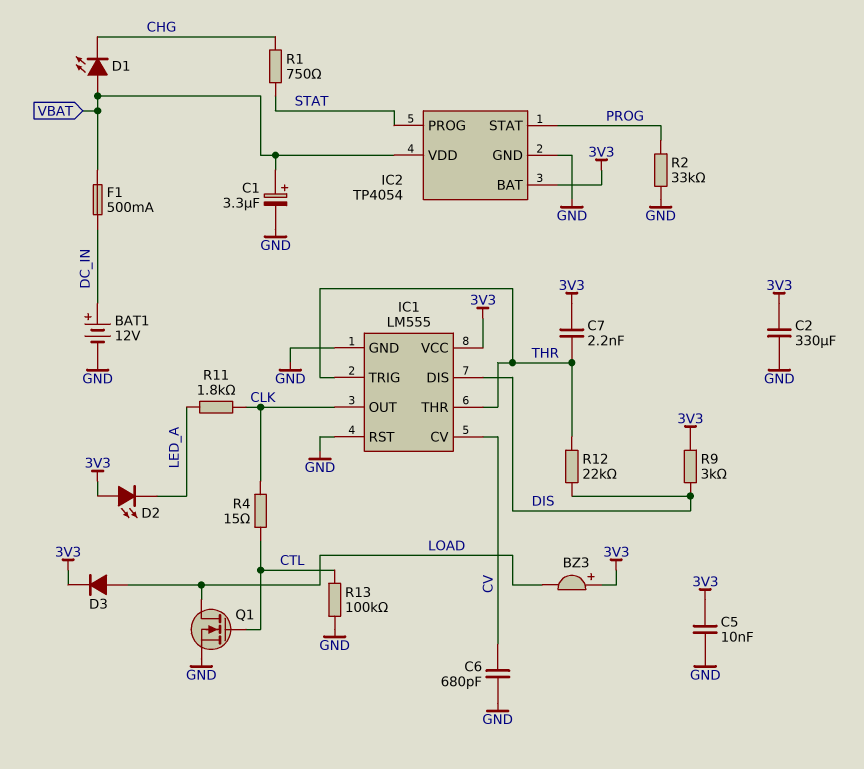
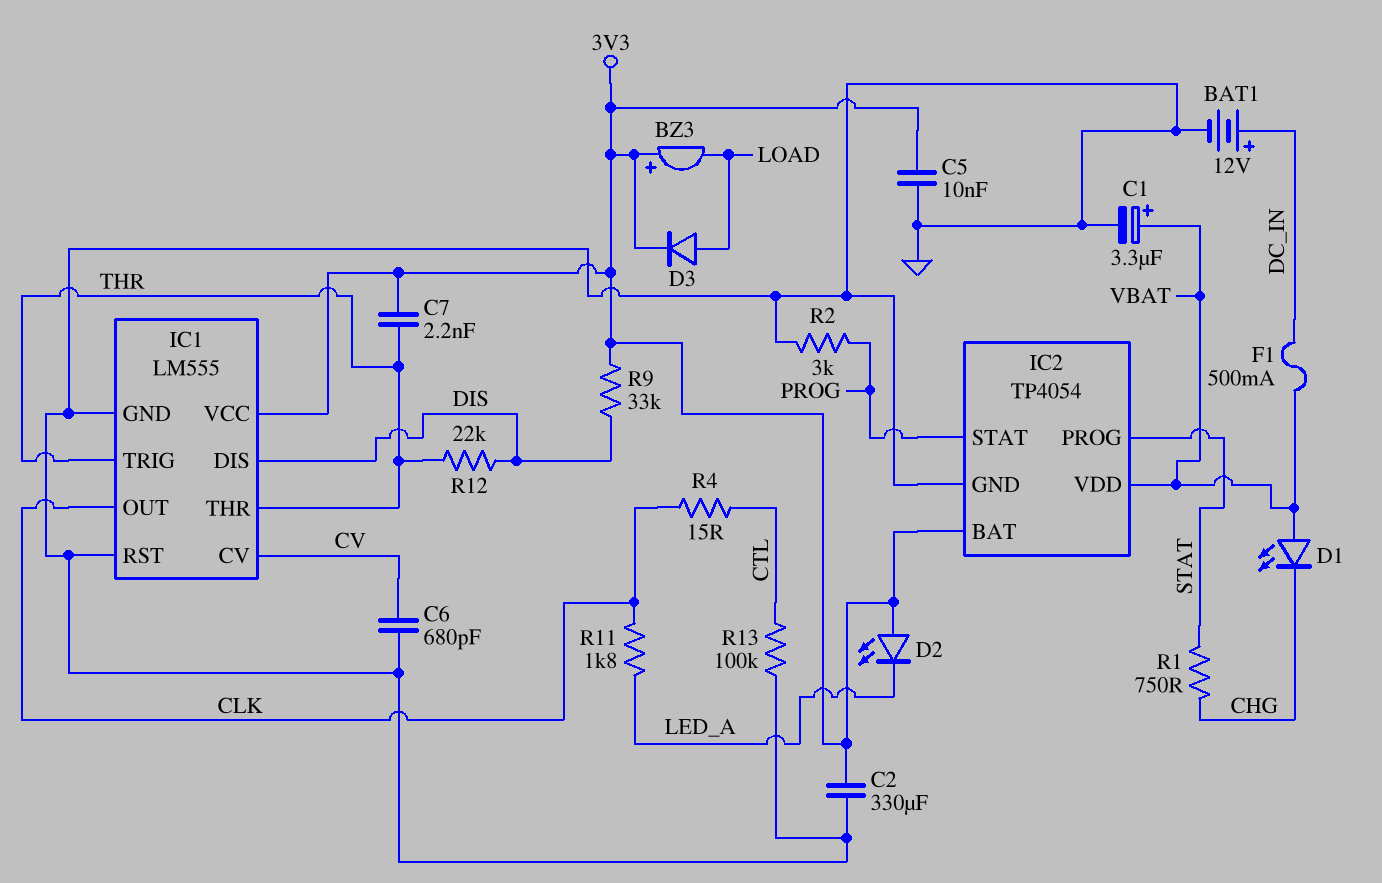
Q1: NMOS (G CTL, D LOAD, S GND) -> none
R2: 33k (GND, PROG) -> 3k (GND, PROG)
R9: 3k (3V3, DIS) -> 33k (3V3, DIS)

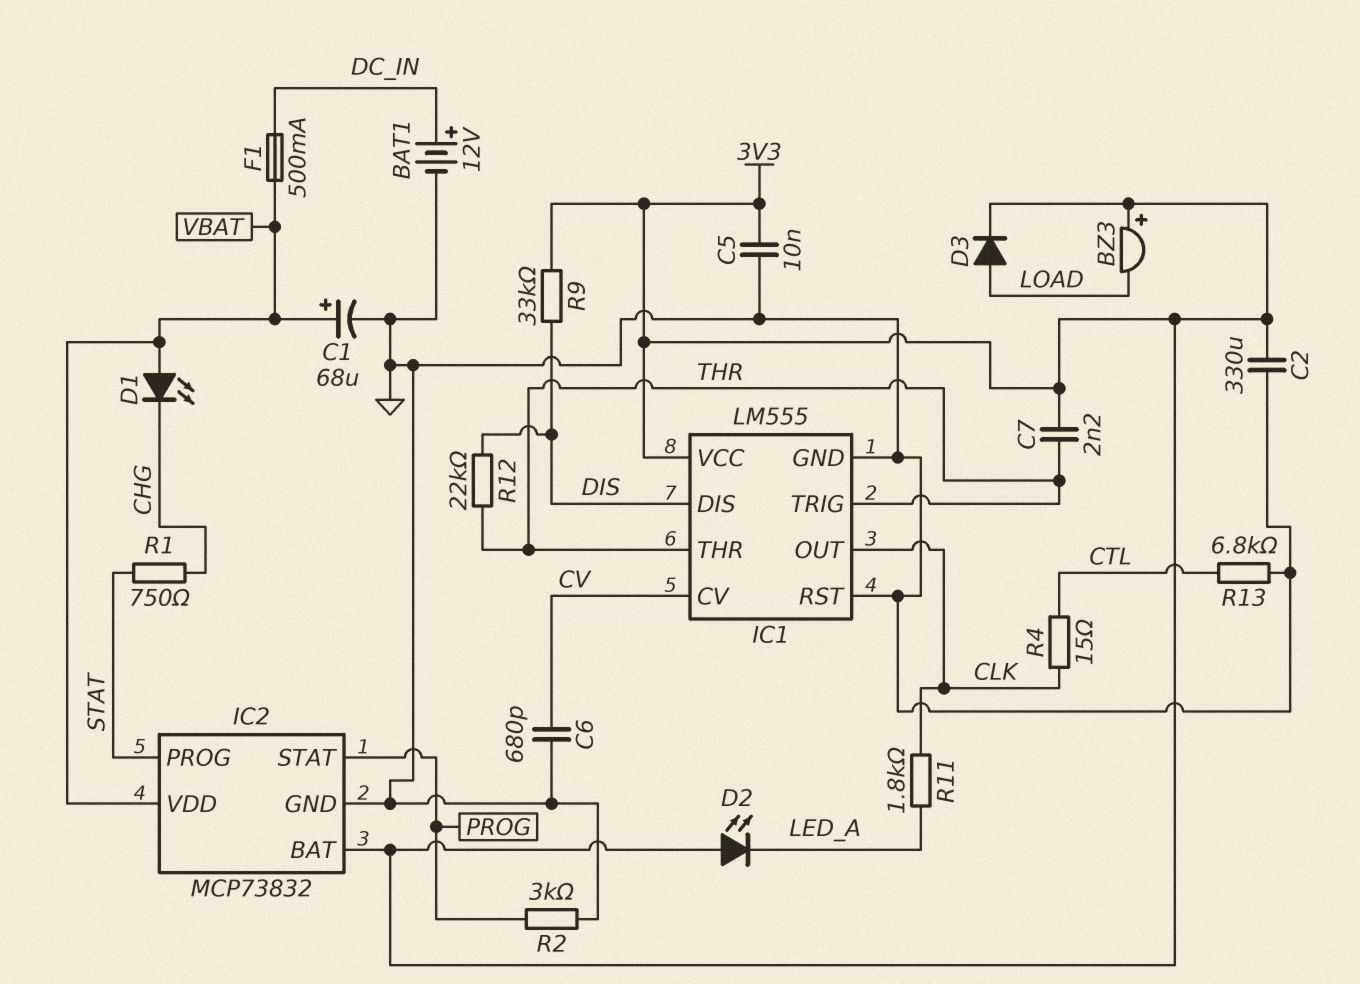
C1: 3.3uF (plus VBAT, minus GND) -> 68uF (plus VBAT, minus GND)
IC2: TP4054 -> MCP73832
R13: 100k (CTL, GND) -> 6.8k (CTL, GND)

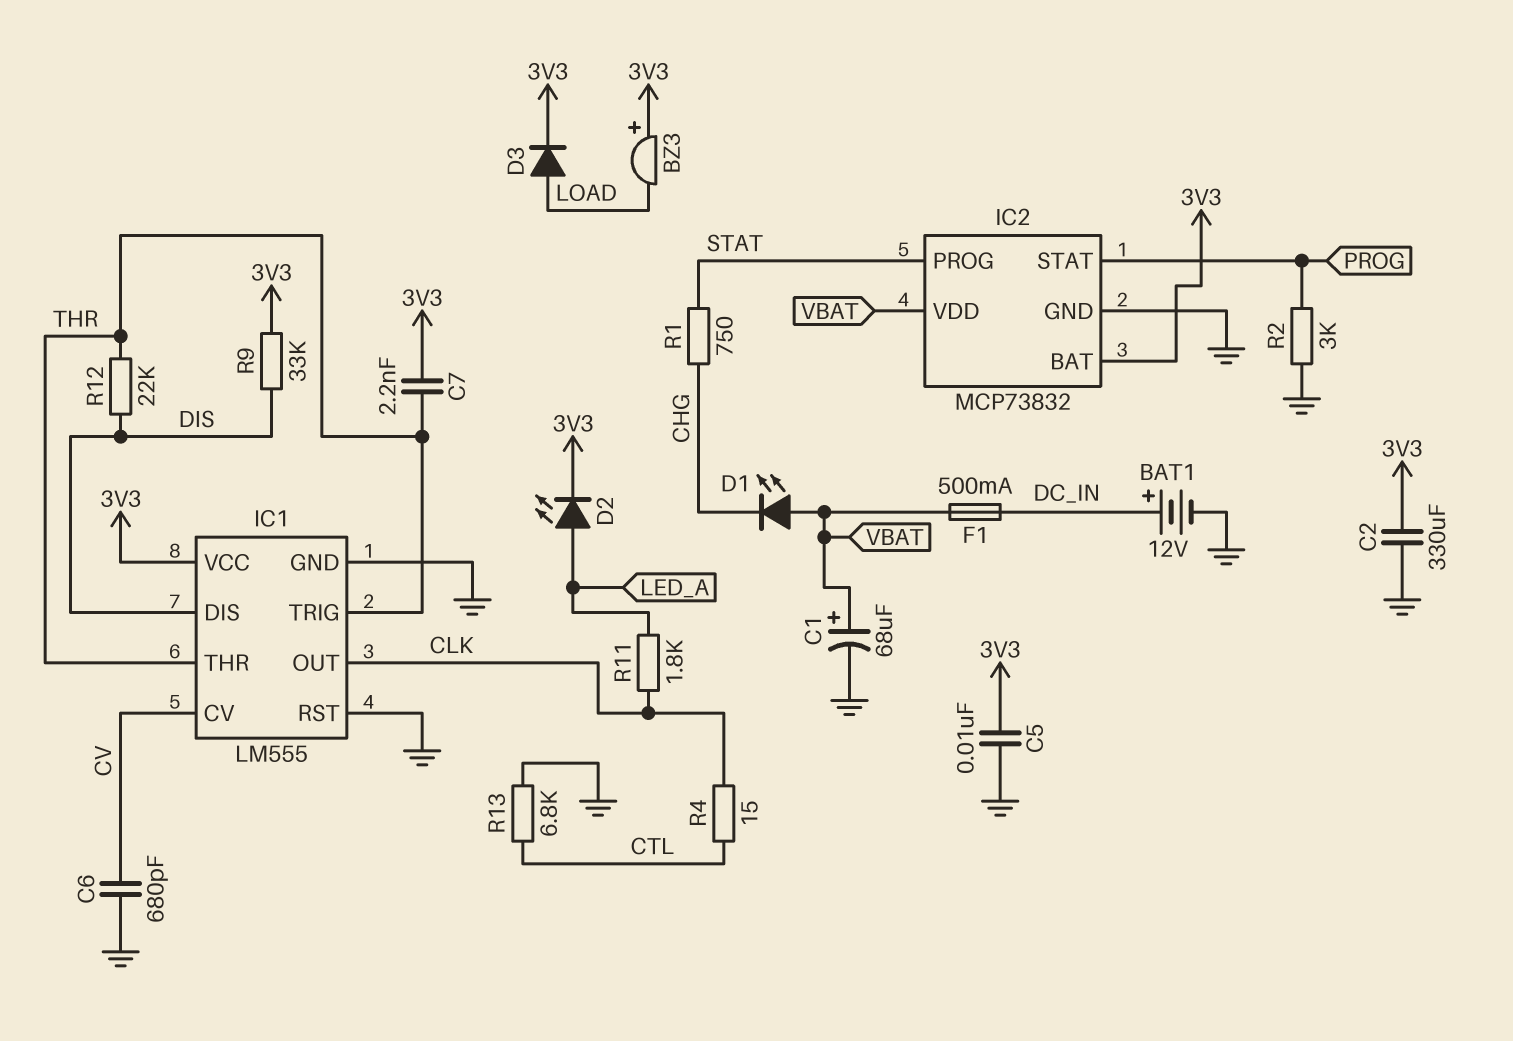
D2: LED (A 3V3, K LED_A) -> LED (A LED_A, K 3V3)

